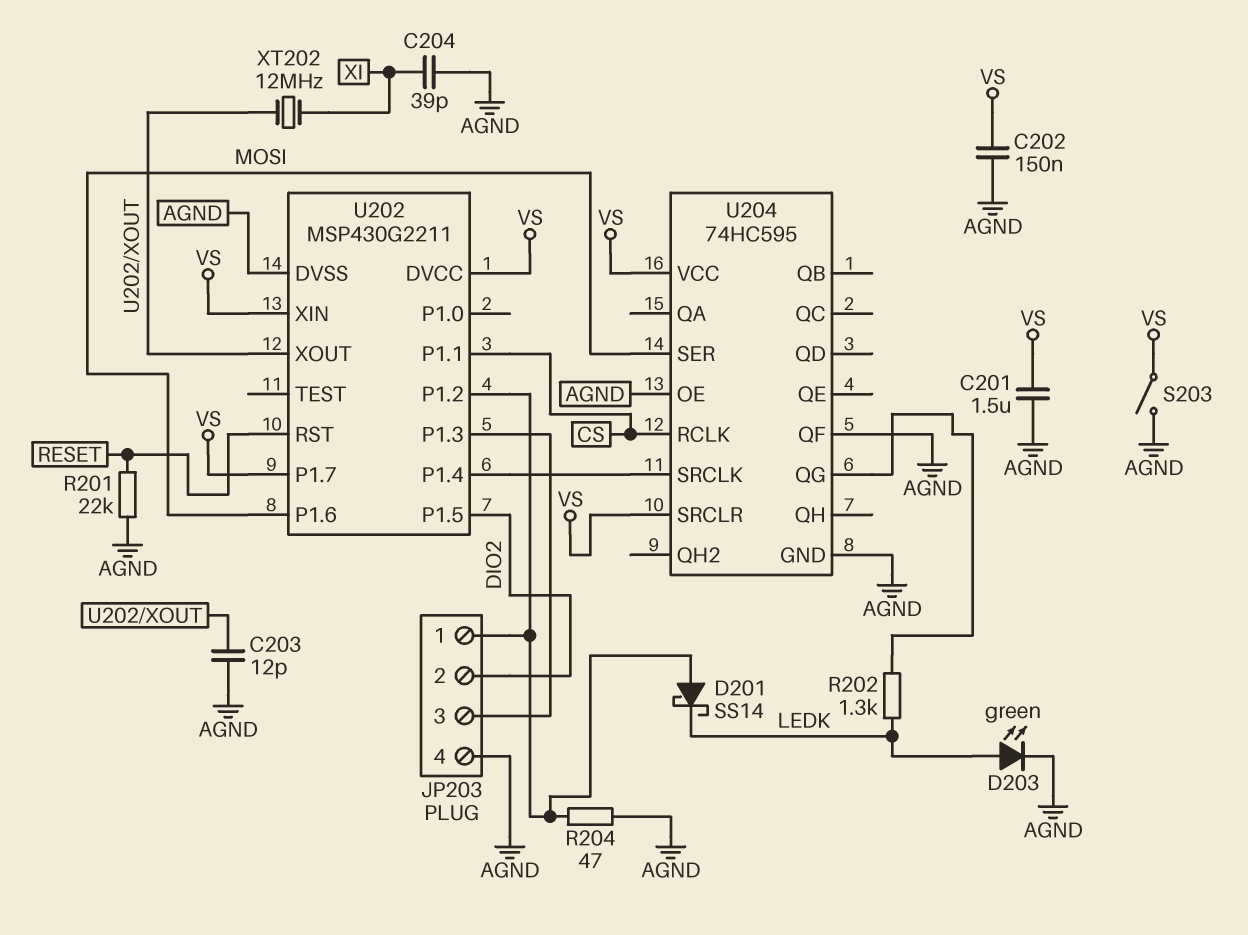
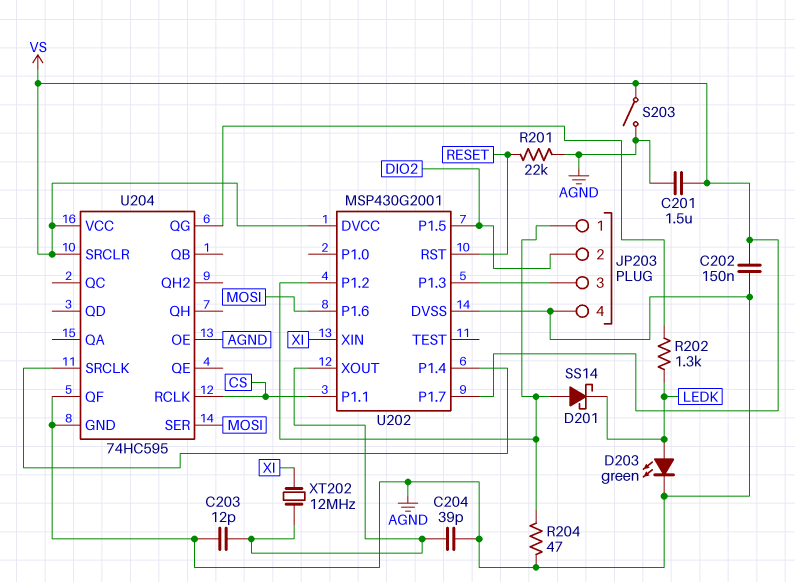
C204: 39pF (AGND, XI) -> 39pF (AGND, U202/XOUT)
U202: MSP430G2211 -> MSP430G2001
U202 pin XIN: VS -> XI

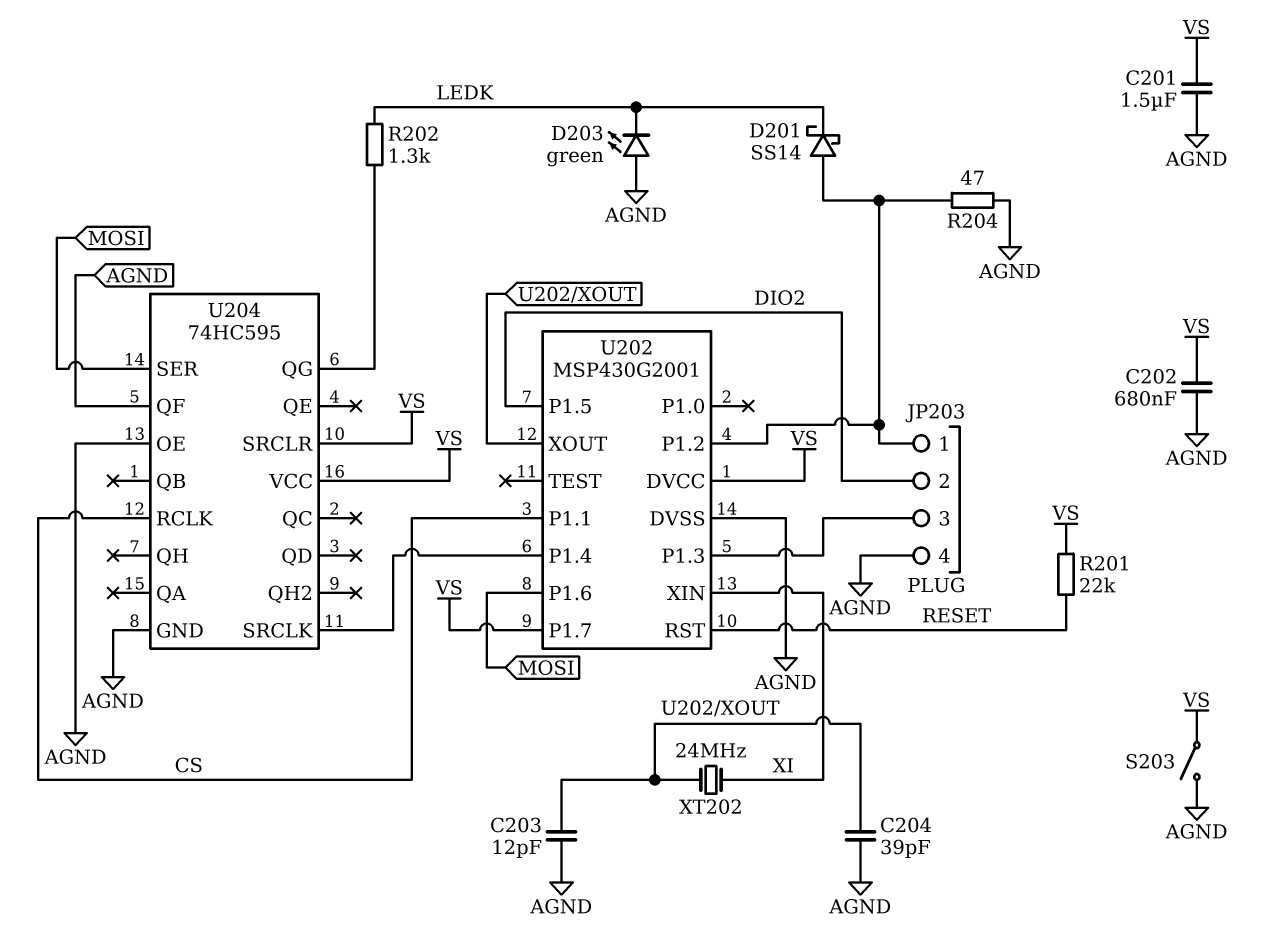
C202: 150nF (AGND, VS) -> 680nF (AGND, VS)
D203: LED green (A LEDK, K AGND) -> LED green (A AGND, K LEDK)
R201: 22k (AGND, RESET) -> 22k (RESET, VS)
XT202: 12MHz (U202/XOUT, XI) -> 24MHz (U202/XOUT, XI)

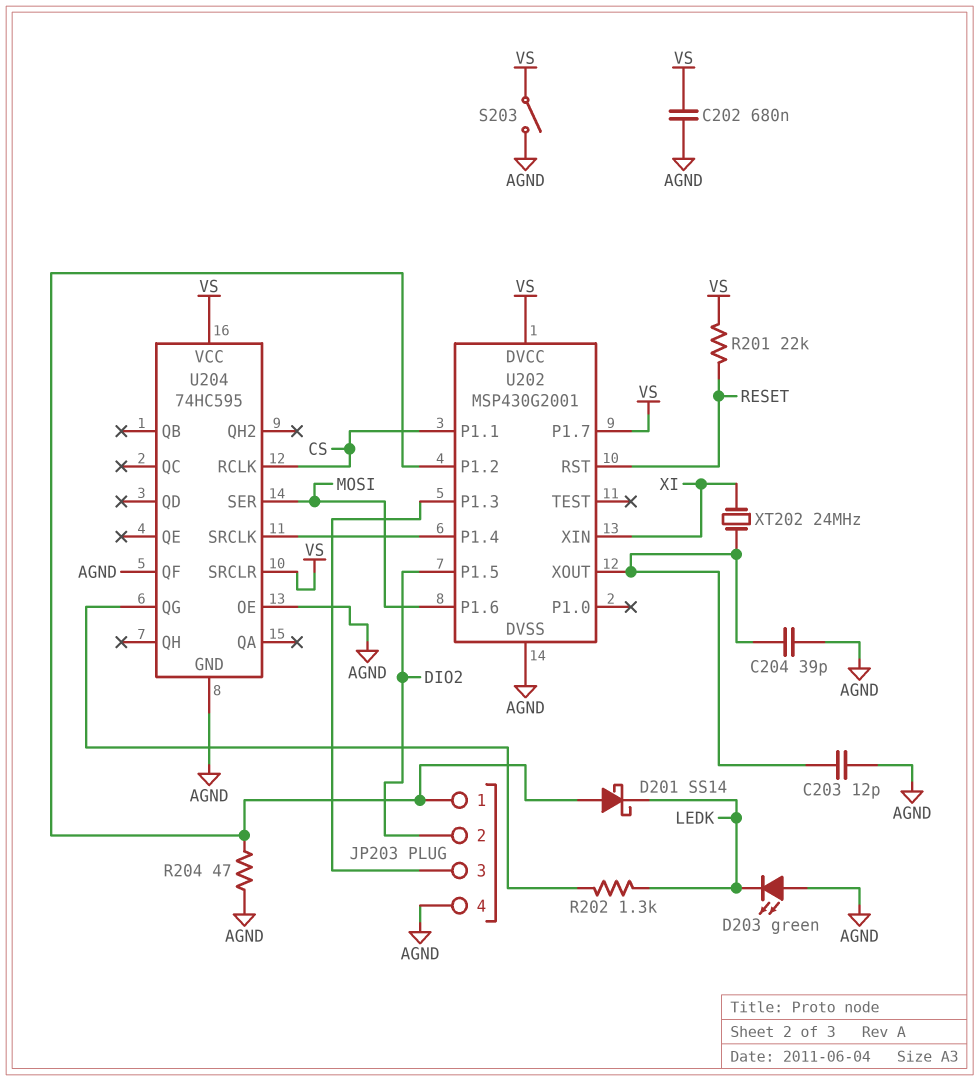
C201: 1.5uF (AGND, VS) -> none

